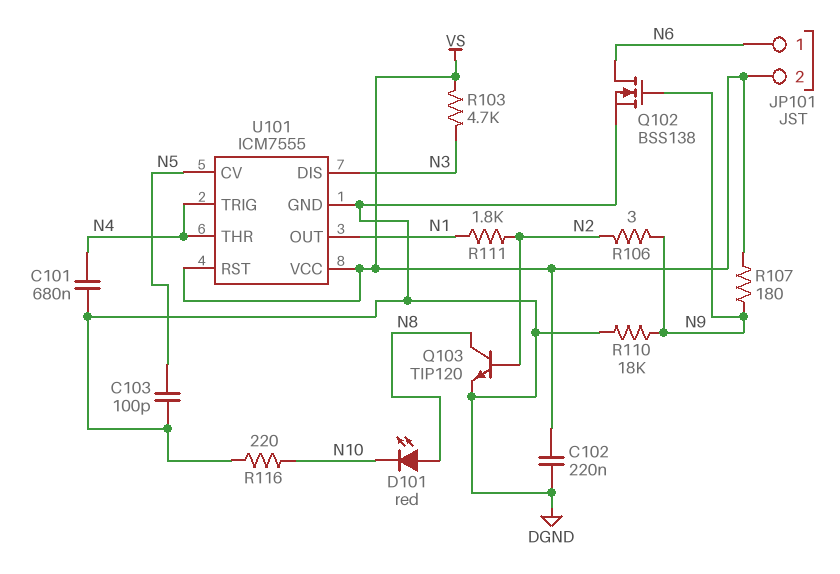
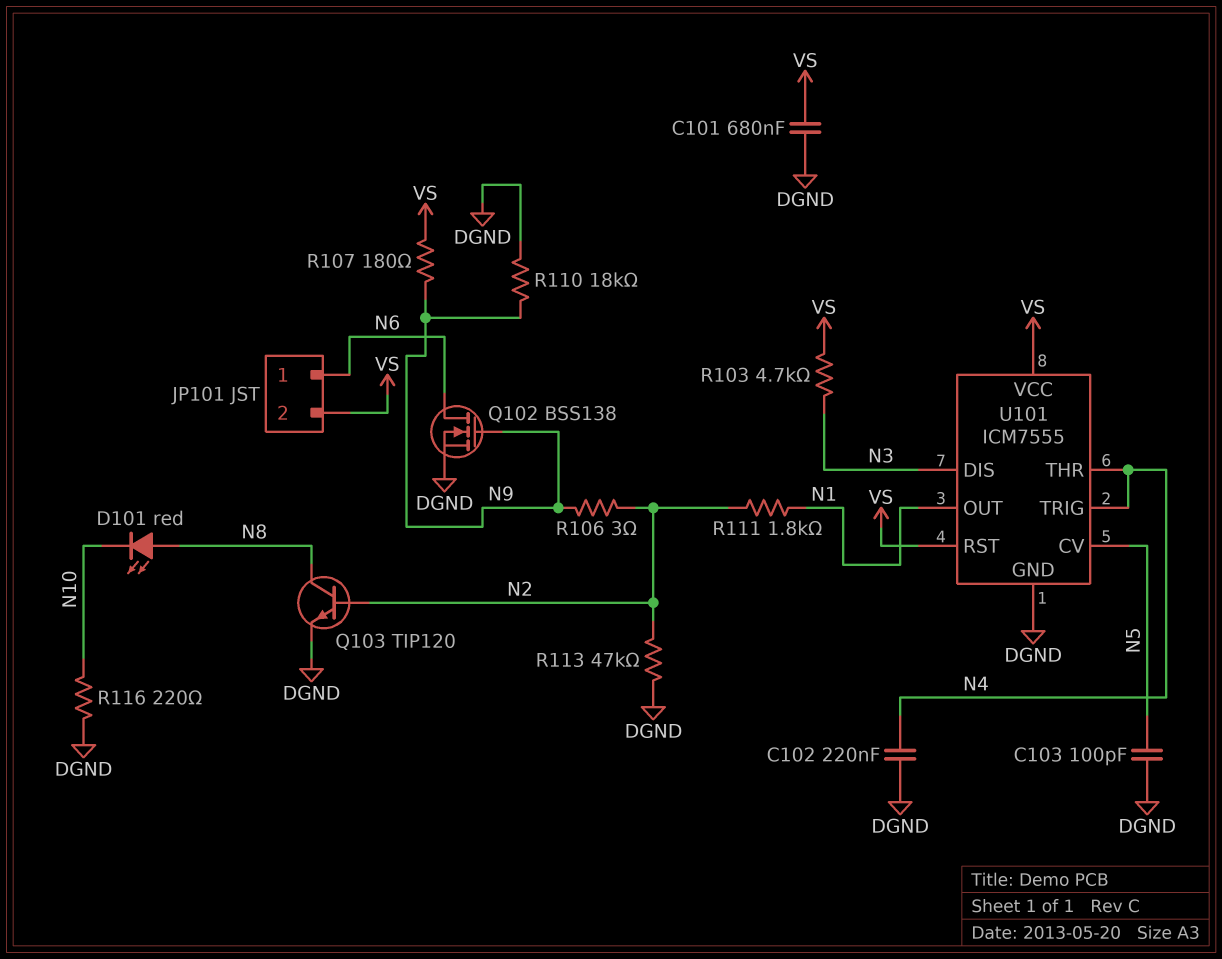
C101: 680nF (DGND, N4) -> 680nF (DGND, VS)
C102: 220nF (DGND, VS) -> 220nF (DGND, N4)
R113: none -> 47k (DGND, N2)

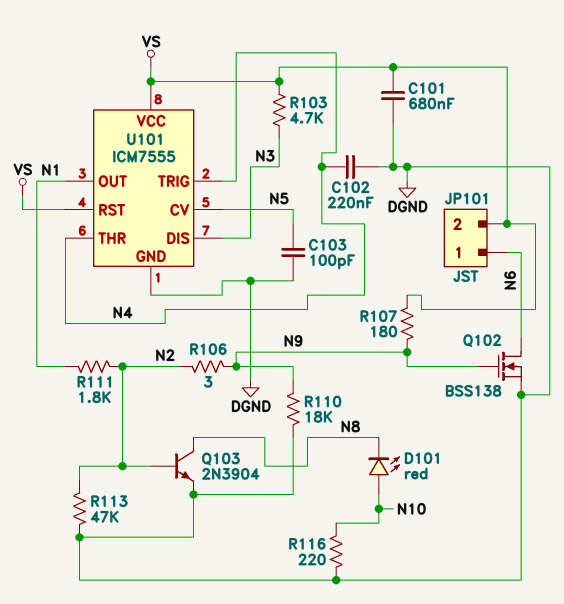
D101: LED red (A N8, K N10) -> LED red (A N10, K N8)
Q103: NPN TIP120 (B N2, C N8, E DGND) -> NPN 2N3904 (B N2, C N8, E DGND)

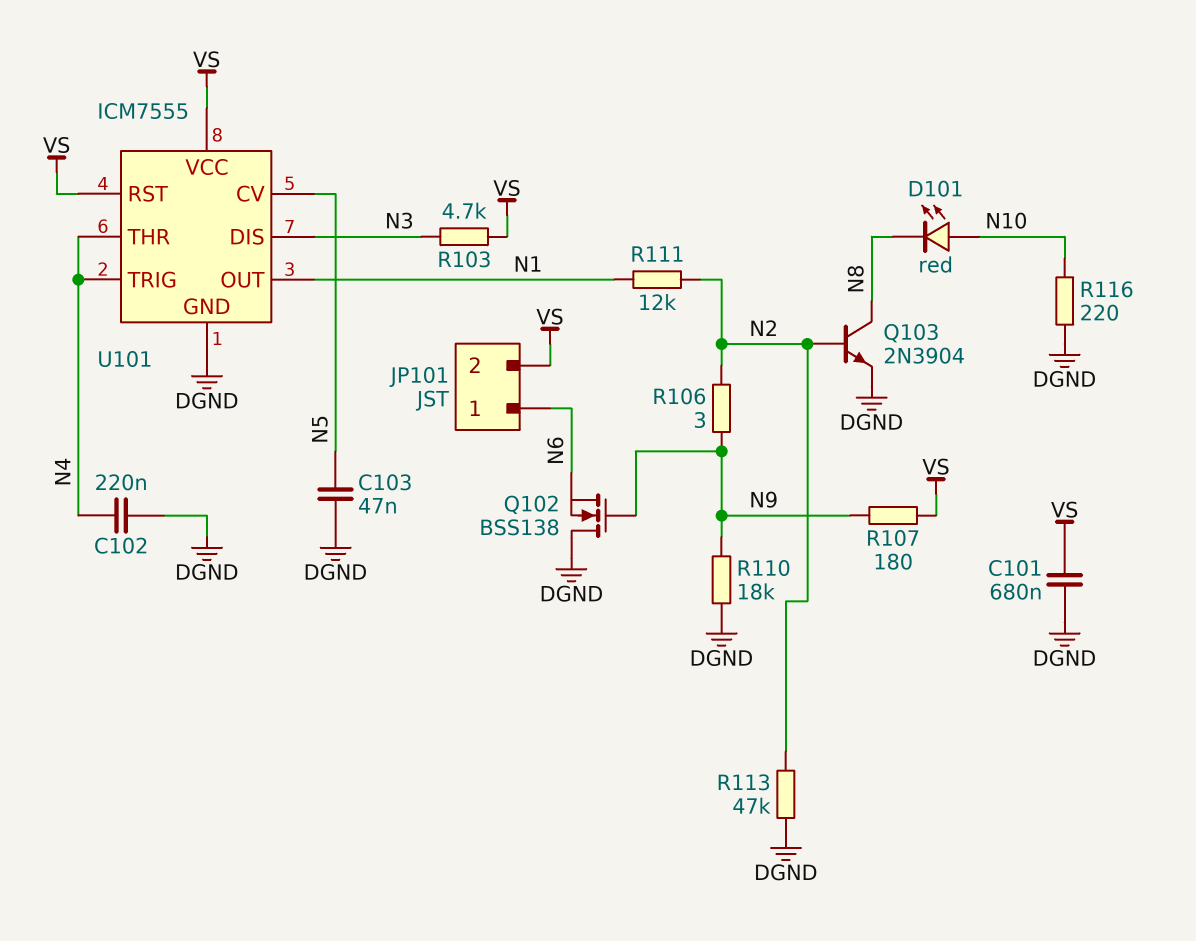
C103: 100pF (DGND, N5) -> 47nF (DGND, N5)
Q102: NMOS BSS138 (G N9, D N6, S DGND) -> NMOS BSS138 (G N9, D DGND, S N6)
R111: 1.8k (N1, N2) -> 12k (N1, N2)

